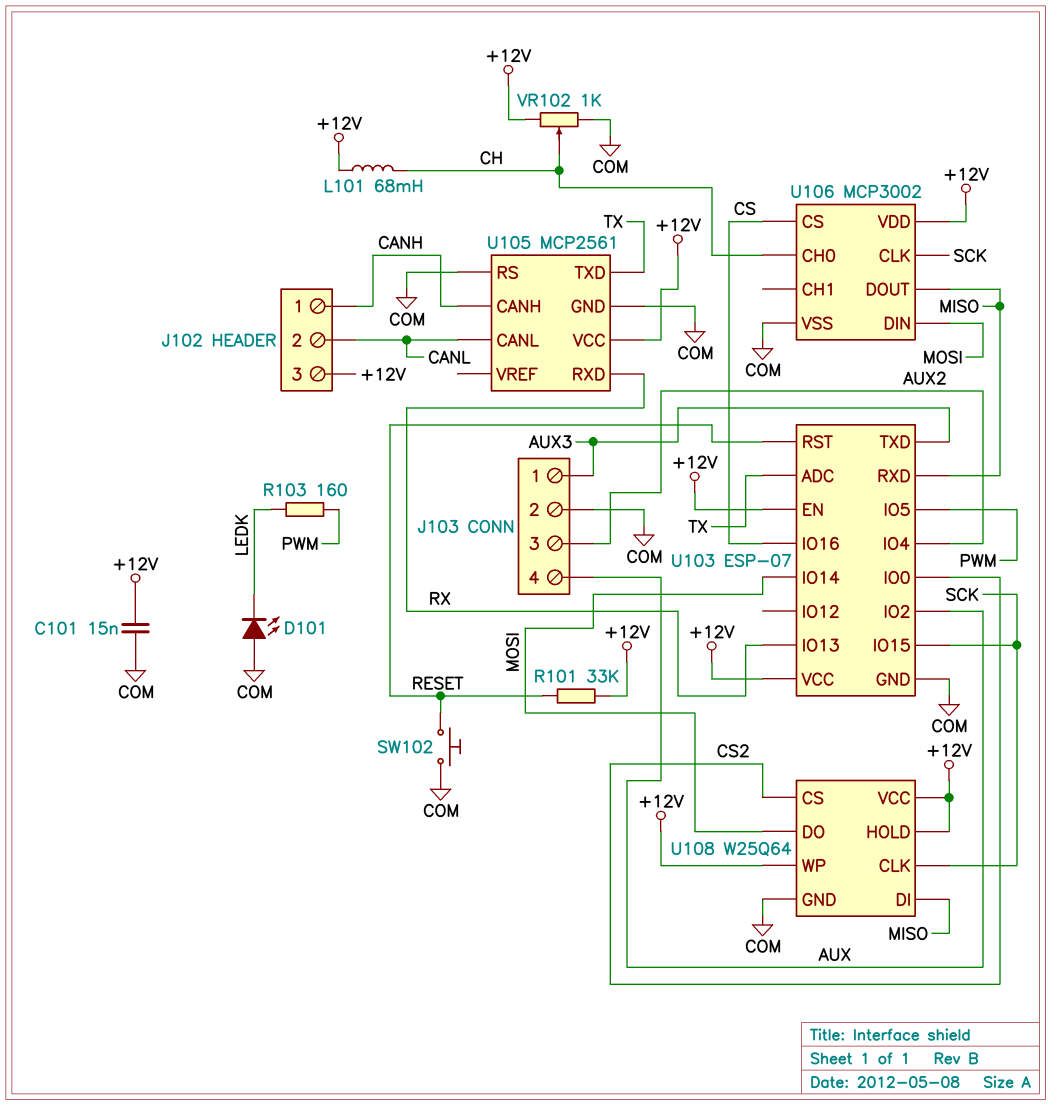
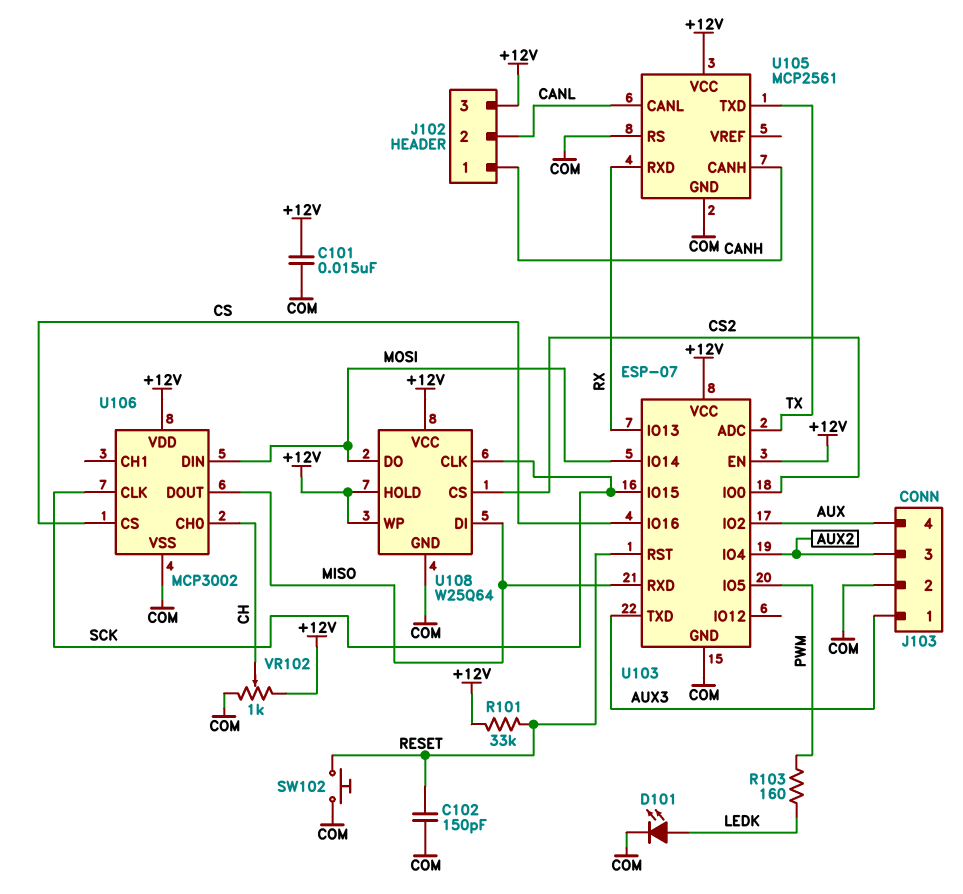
C102: none -> 150pF (COM, RESET)
D101: LED (A COM, K LEDK) -> LED (A LEDK, K COM)
L101: 68mH (+12V, CH) -> none

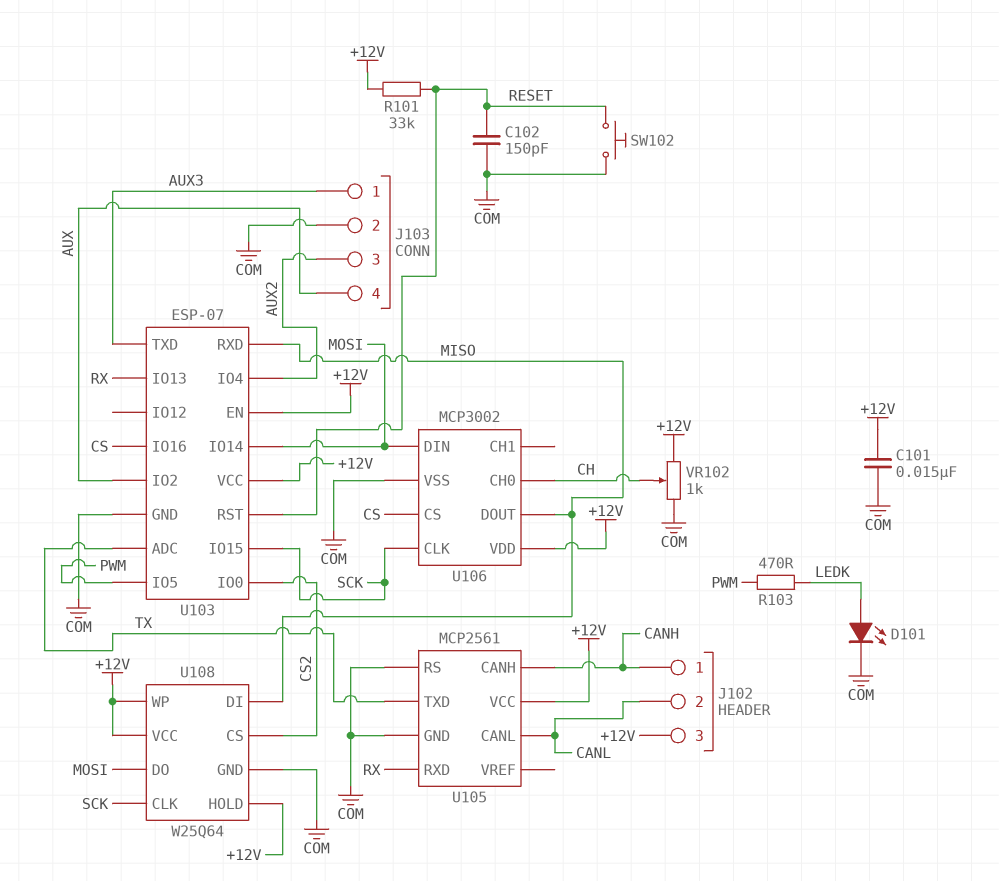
R103: 160 (LEDK, PWM) -> 470 (LEDK, PWM)

